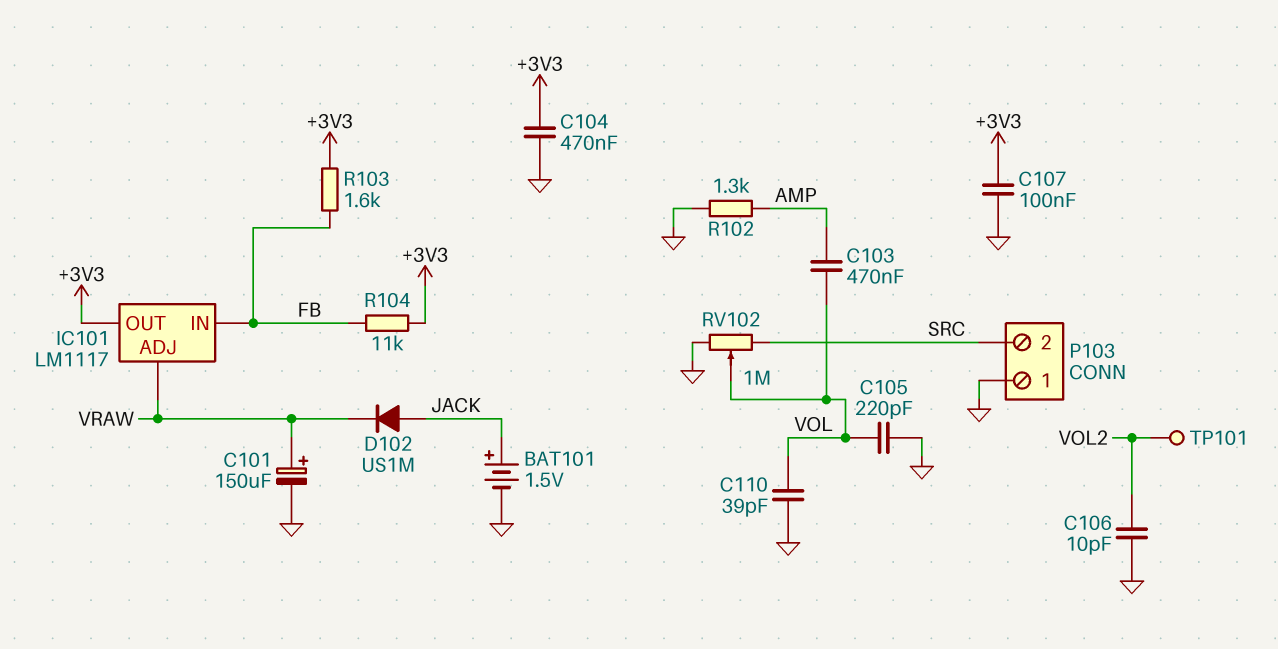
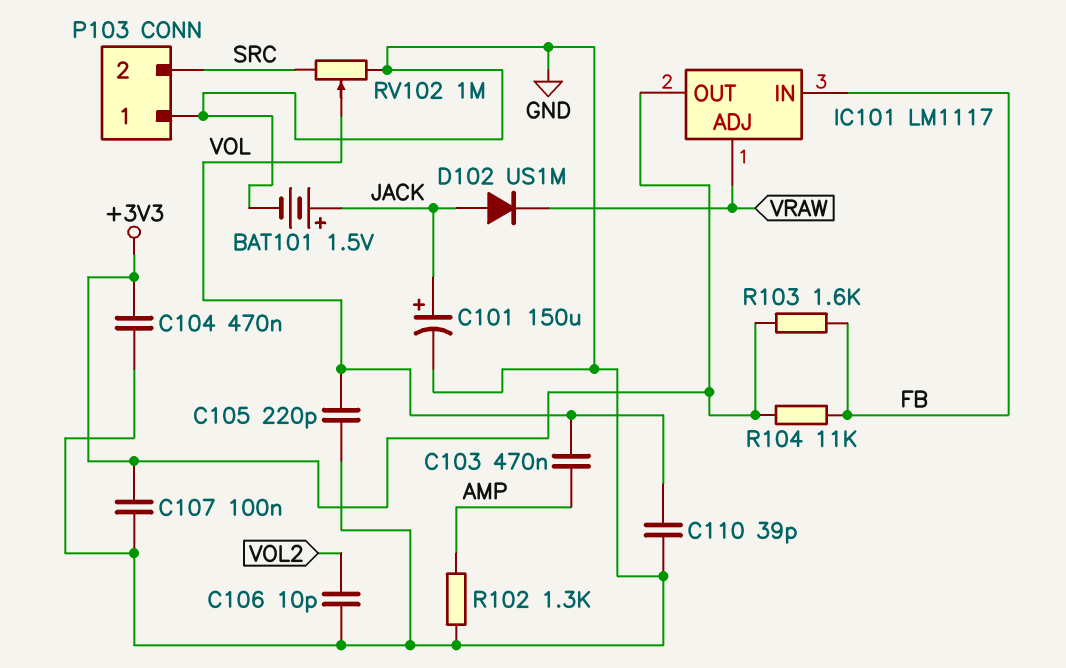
C101: 150uF (plus VRAW, minus GND) -> 150uF (plus JACK, minus GND)
TP101: test point (VOL2) -> none

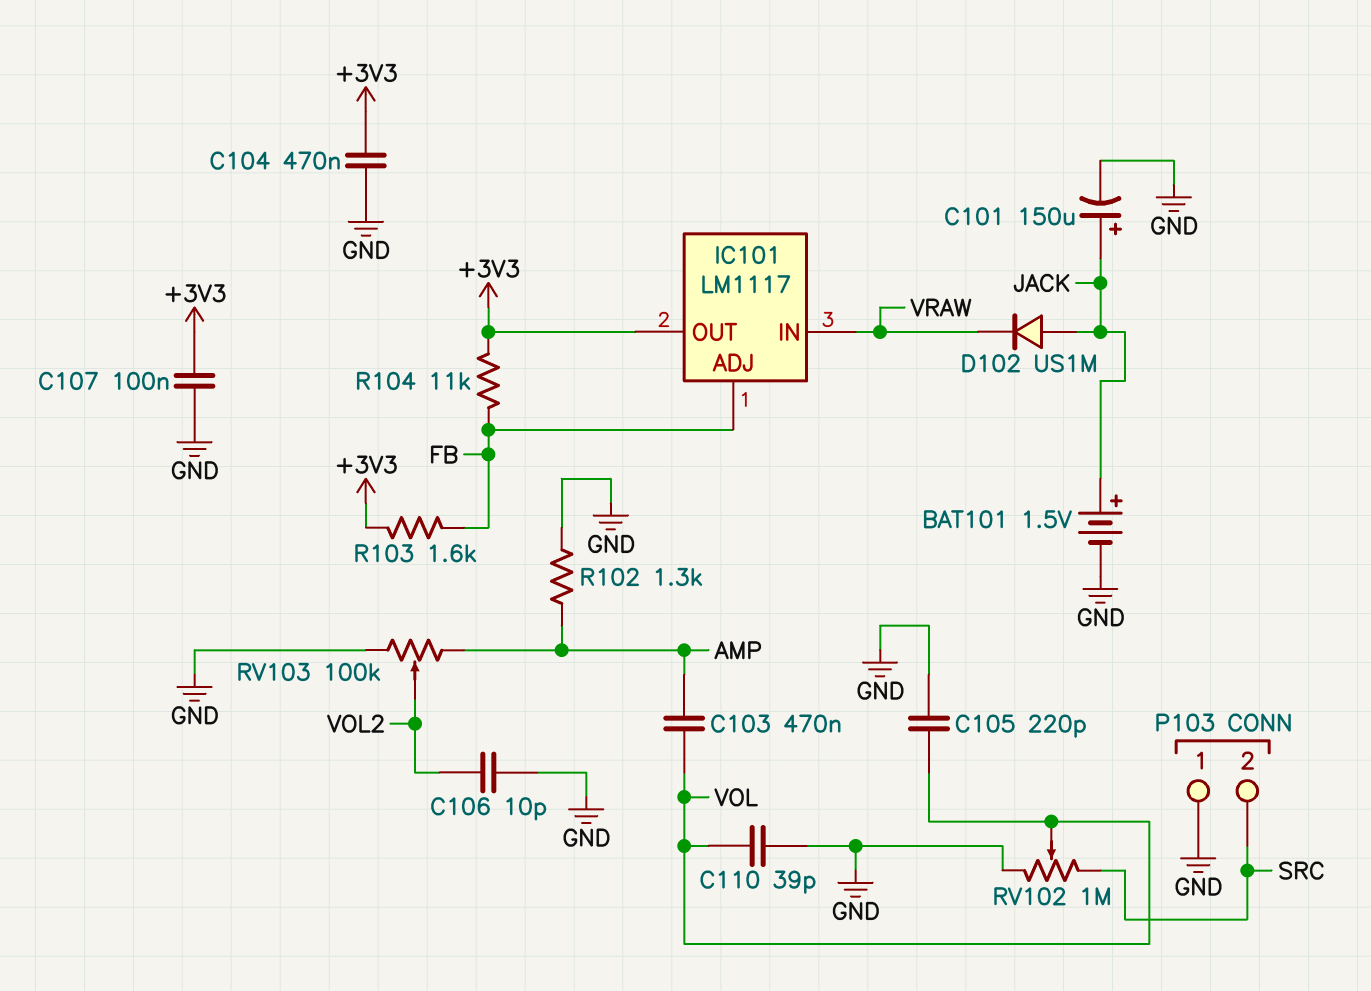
IC101 pin ADJ: VRAW -> FB
IC101 pin IN: FB -> VRAW
RV103: none -> 100k (AMP, GND, wiper VOL2)

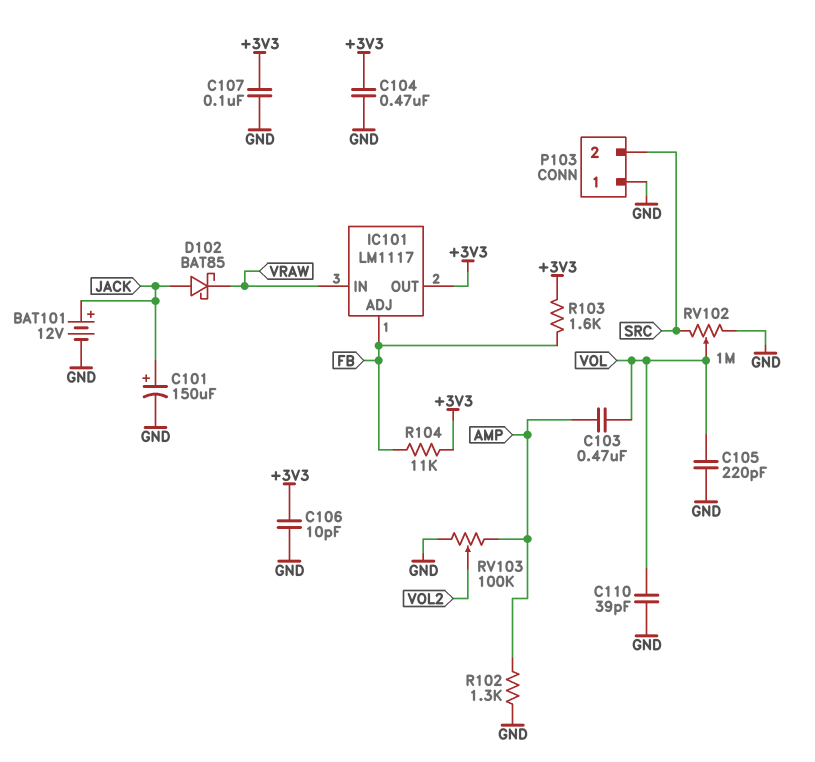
BAT101: 1.5V (plus JACK, minus GND) -> 12V (plus JACK, minus GND)
C106: 10pF (GND, VOL2) -> 10pF (+3V3, GND)
D102: diode US1M (A JACK, K VRAW) -> schottky BAT85 (A JACK, K VRAW)

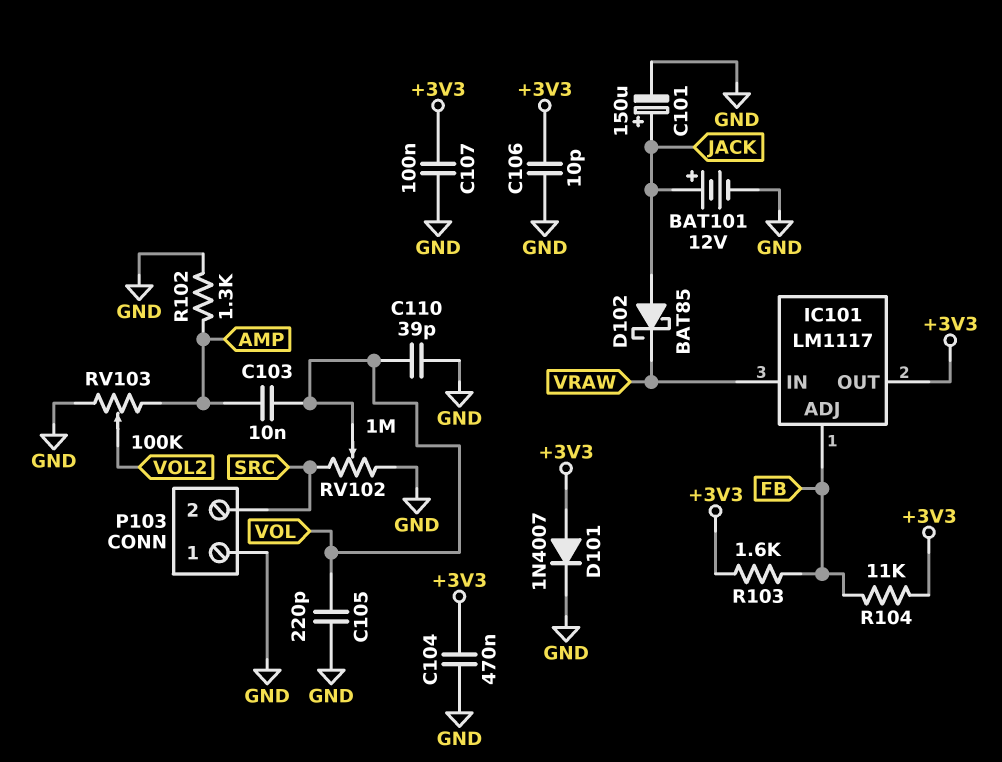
C103: 470nF (AMP, VOL) -> 10nF (AMP, VOL)
D101: none -> diode 1N4007 (A +3V3, K GND)

